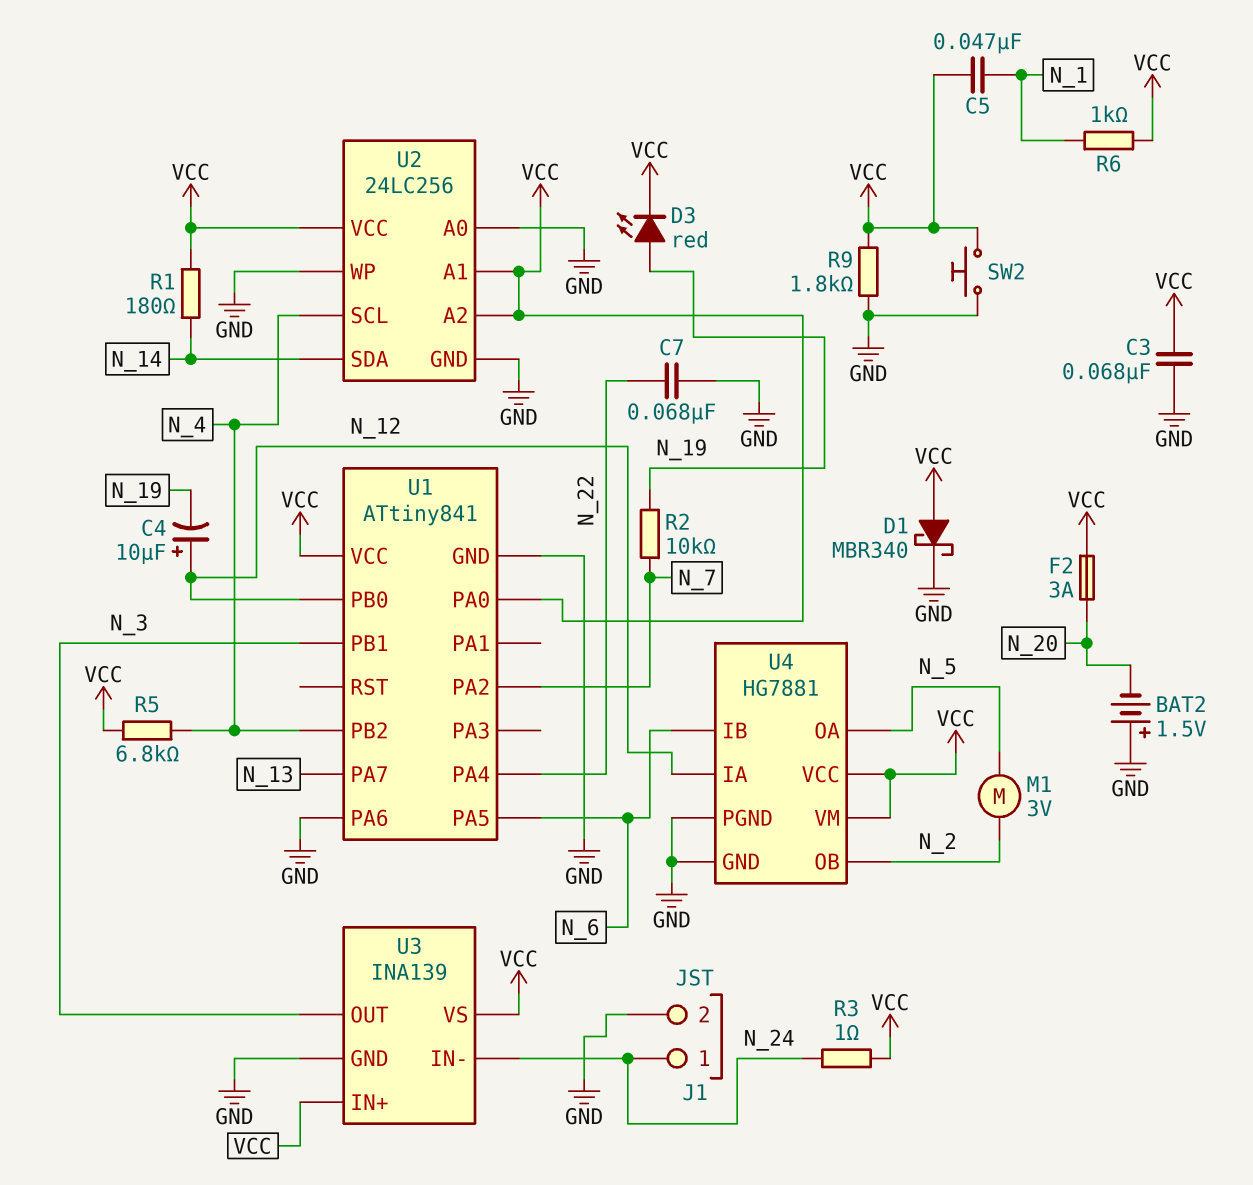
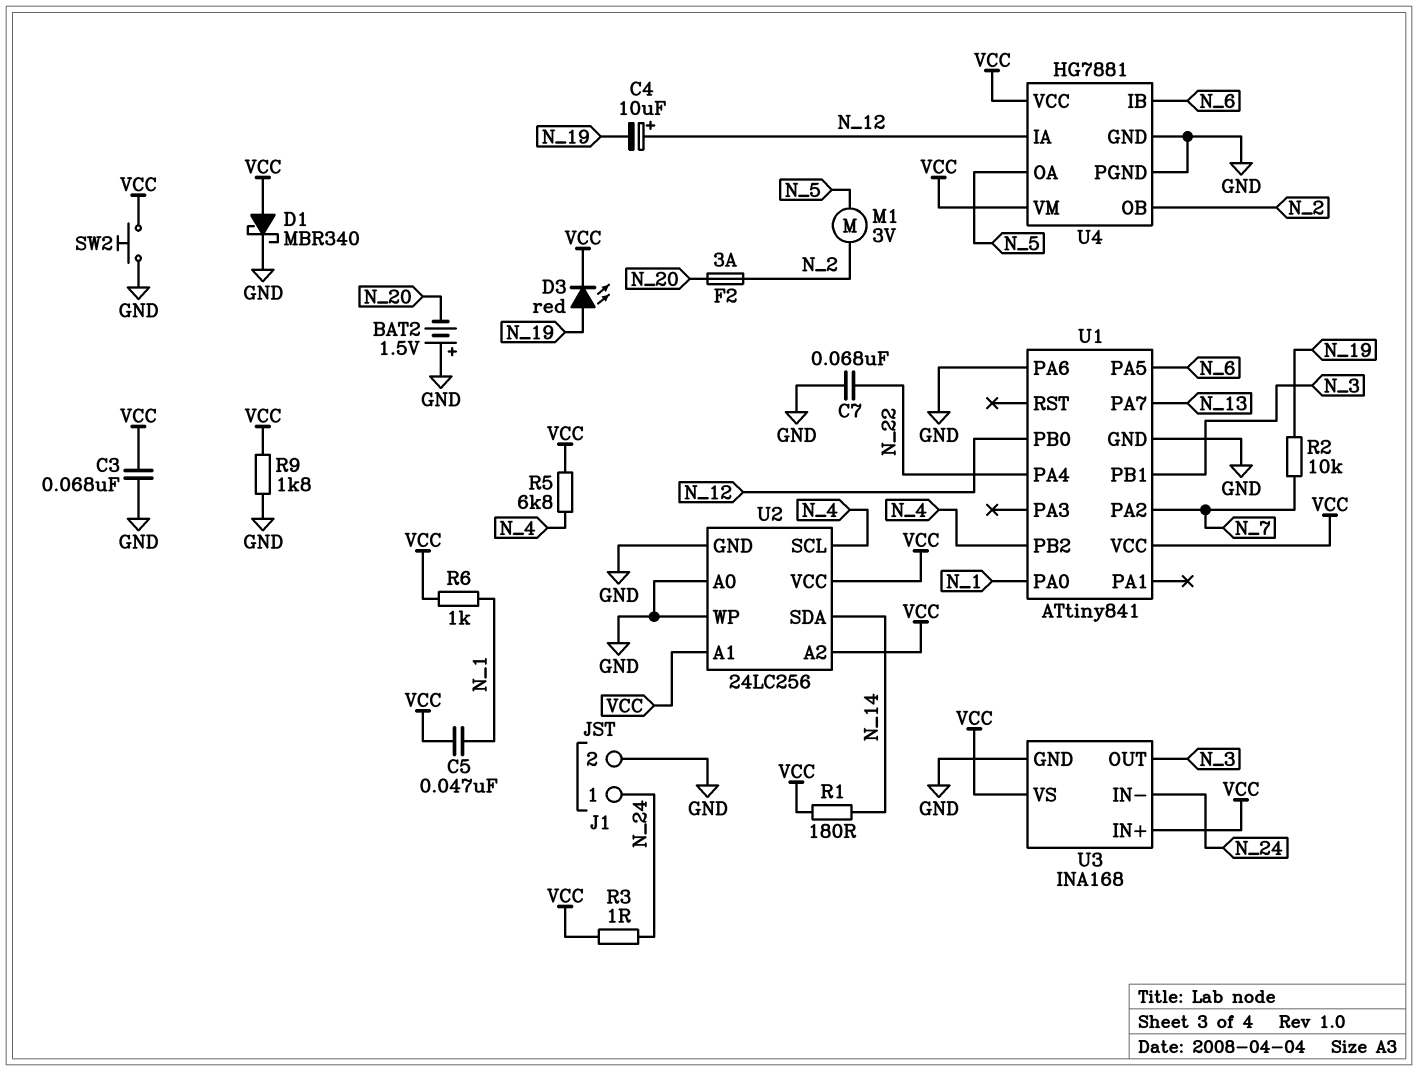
F2: 3A (N_20, VCC) -> 3A (N_2, N_20)
U1 pin PA0: VCC -> N_1
U3: INA139 -> INA168

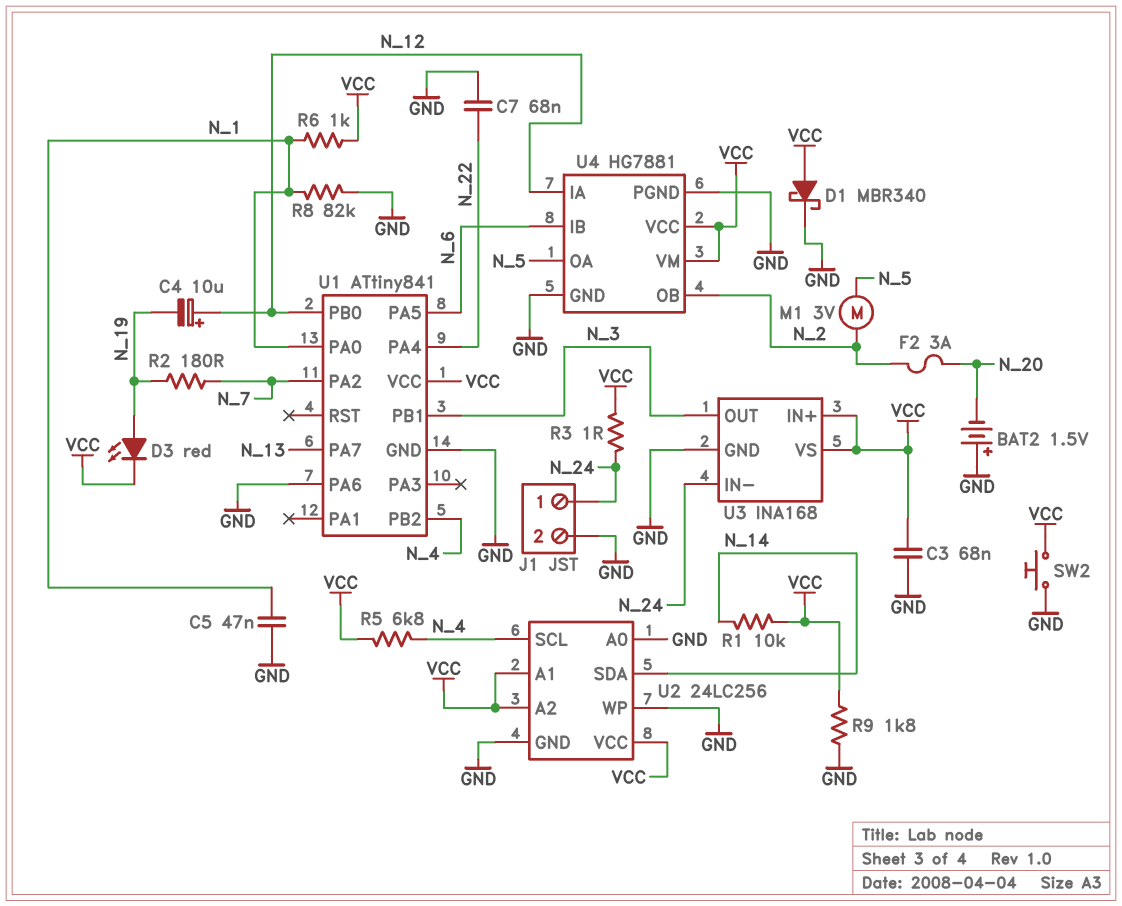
C5: 47nF (N_1, VCC) -> 47nF (GND, N_1)
R1: 180 (N_14, VCC) -> 10k (N_14, VCC)
R2: 10k (N_7, N_19) -> 180 (N_7, N_19)
R8: none -> 82k (GND, N_1)

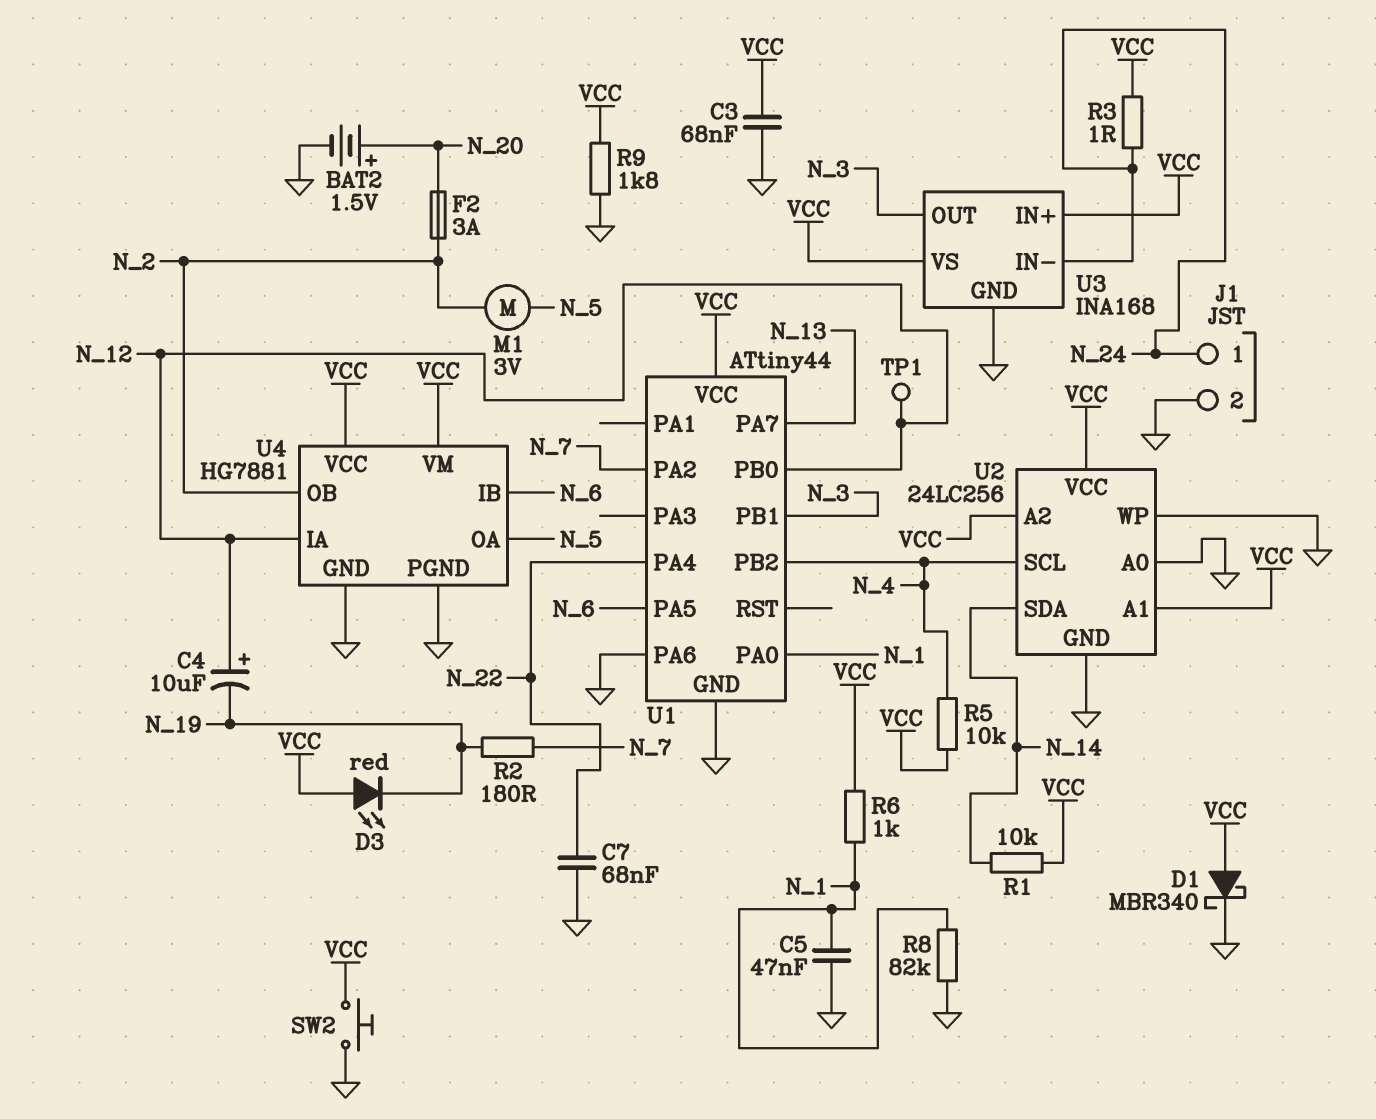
BAT2: 1.5V (plus GND, minus N_20) -> 1.5V (plus N_20, minus GND)
D3: LED red (A N_19, K VCC) -> LED red (A VCC, K N_19)
R5: 6.8k (N_4, VCC) -> 10k (N_4, VCC)
TP1: none -> test point (N_12)
U1: ATtiny841 -> ATtiny44

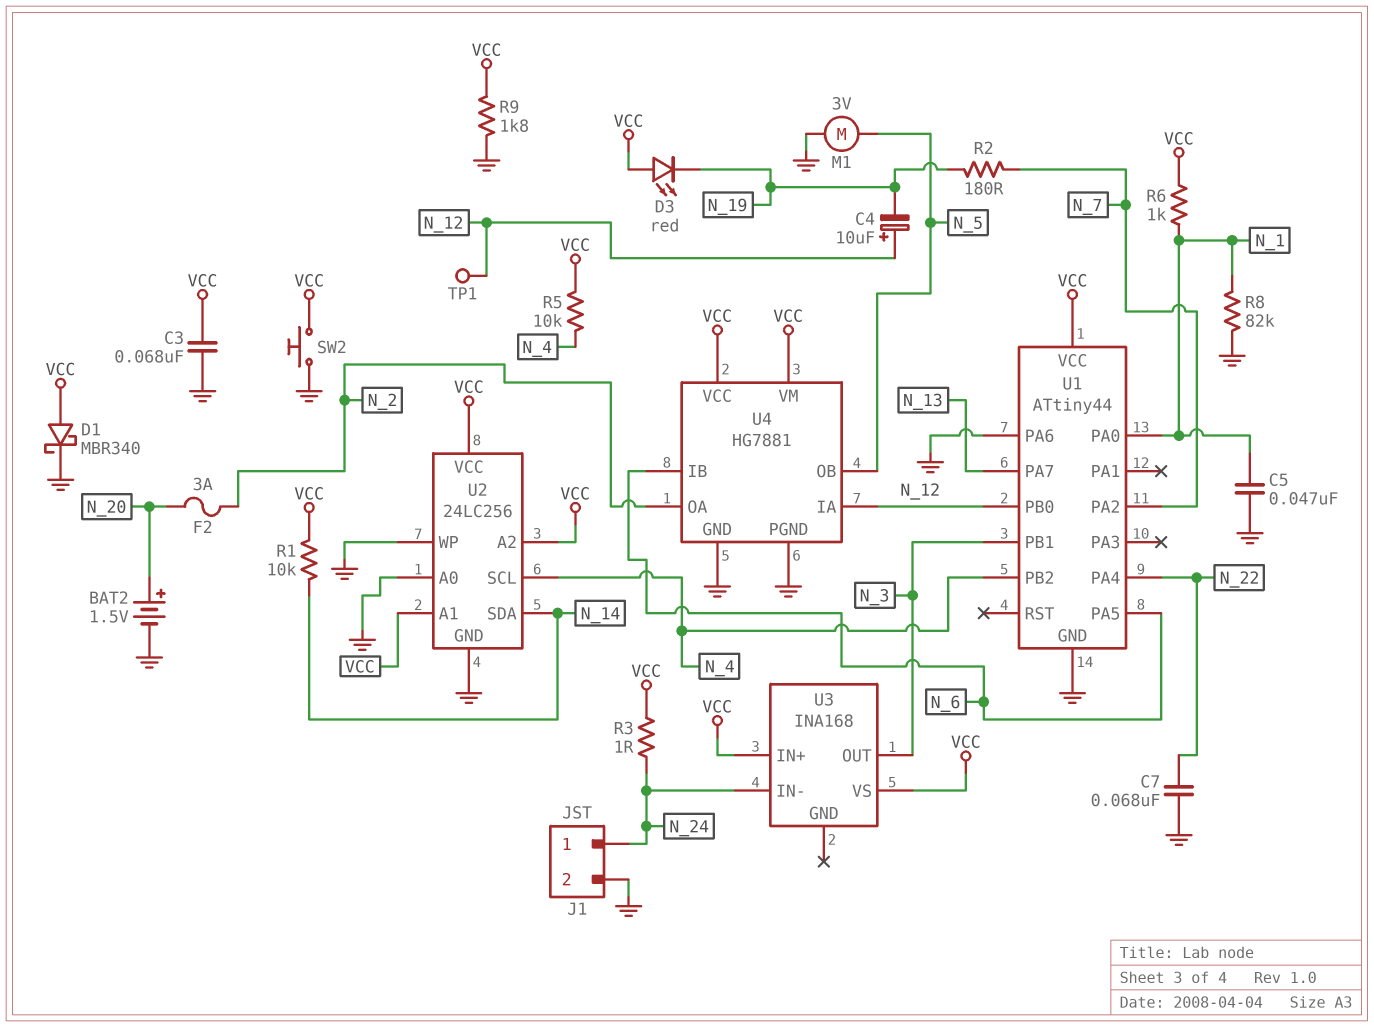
M1: motor 3V (N_2, N_5) -> motor 3V (GND, N_5)
U3 pin GND: GND -> none
U4 pin OA: N_5 -> N_2
U4 pin OB: N_2 -> N_5

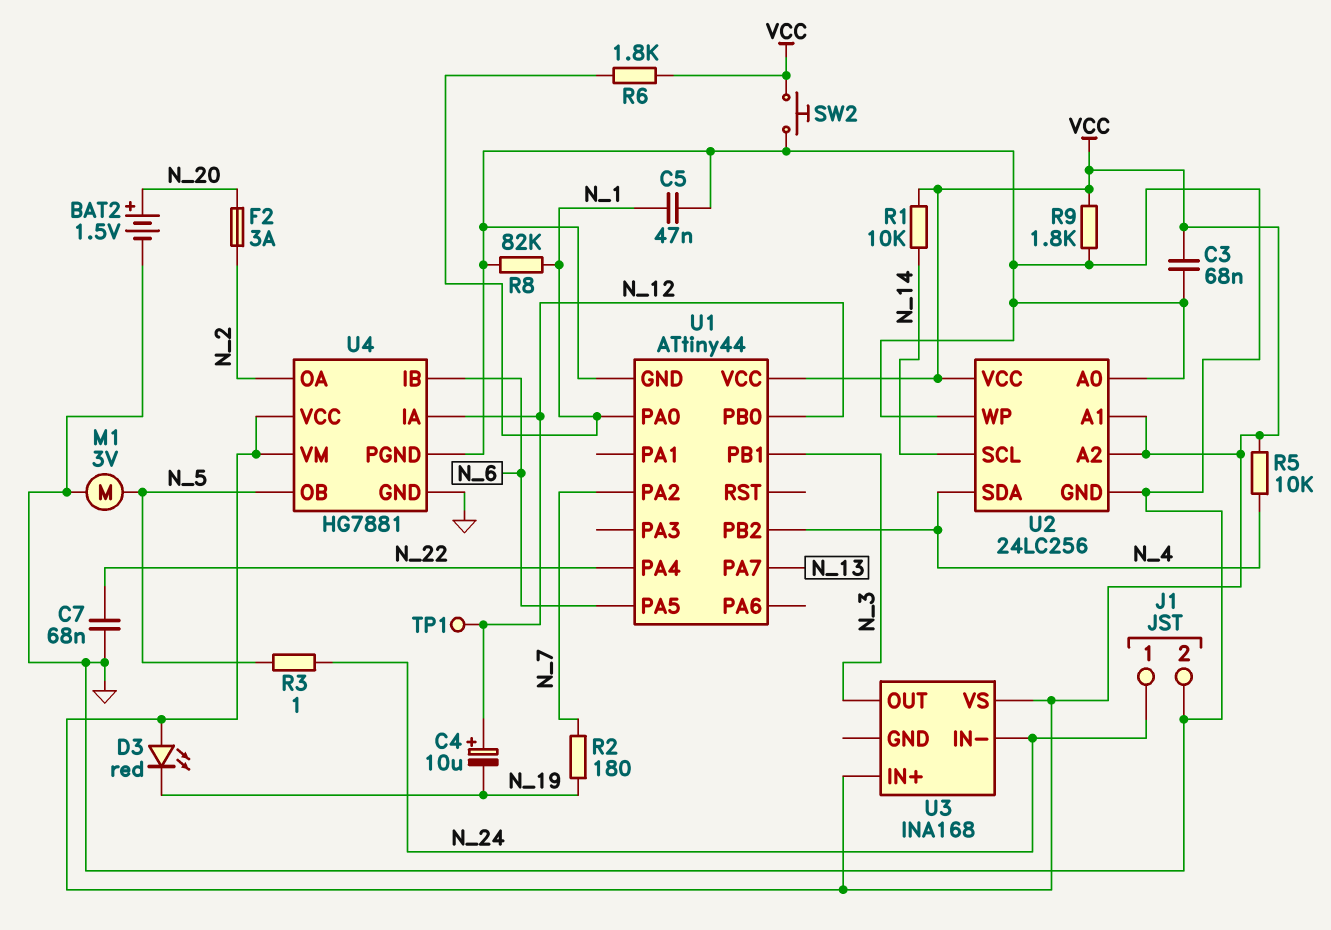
D1: schottky MBR340 (A VCC, K GND) -> none
R3: 1 (N_24, VCC) -> 1 (N_5, N_24)
R6: 1k (N_1, VCC) -> 1.8k (N_1, VCC)
U1 pin PA6: GND -> none
U2 pin SCL: N_4 -> N_14
U2 pin SDA: N_14 -> N_4

